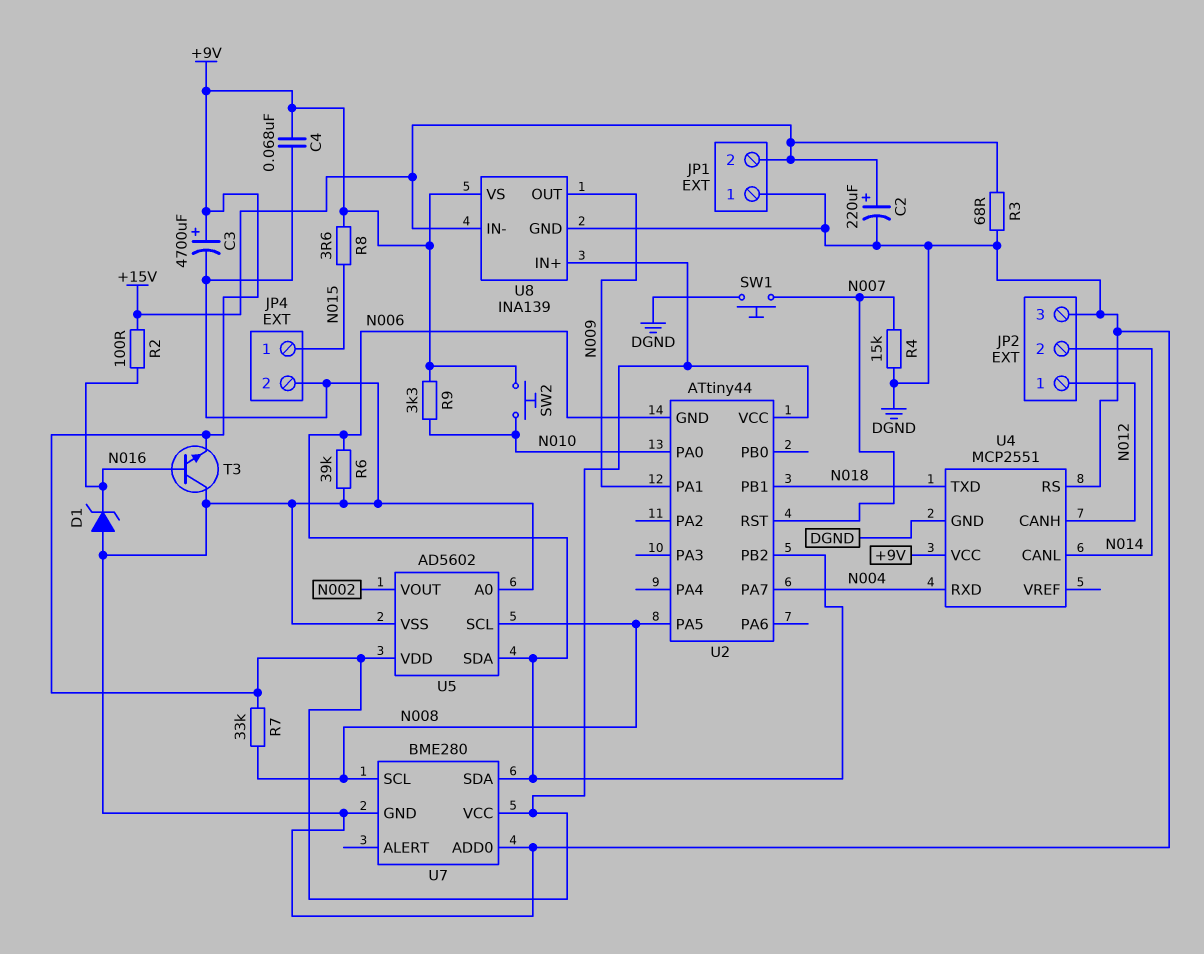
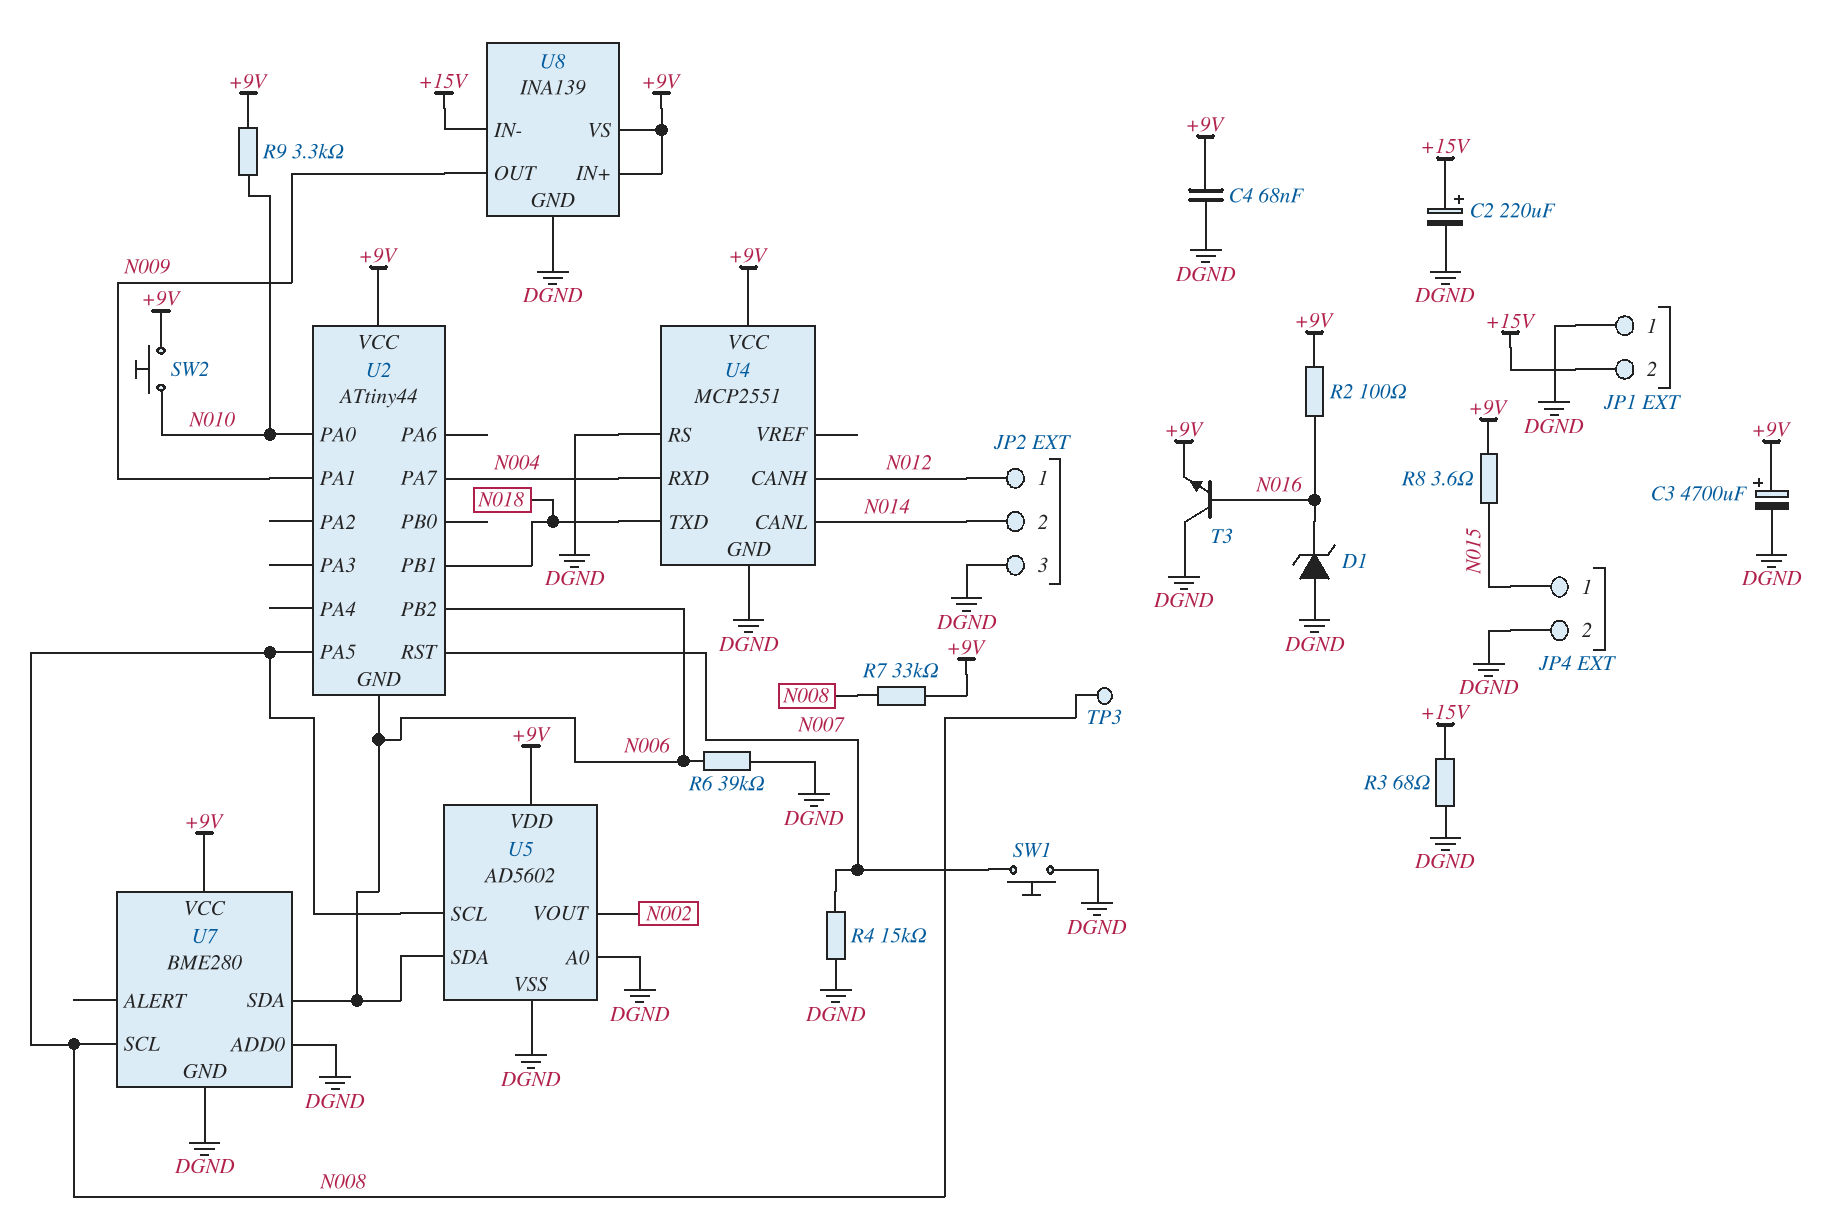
R2: 100 (+15V, N016) -> 100 (+9V, N016)
TP3: none -> test point (N008)

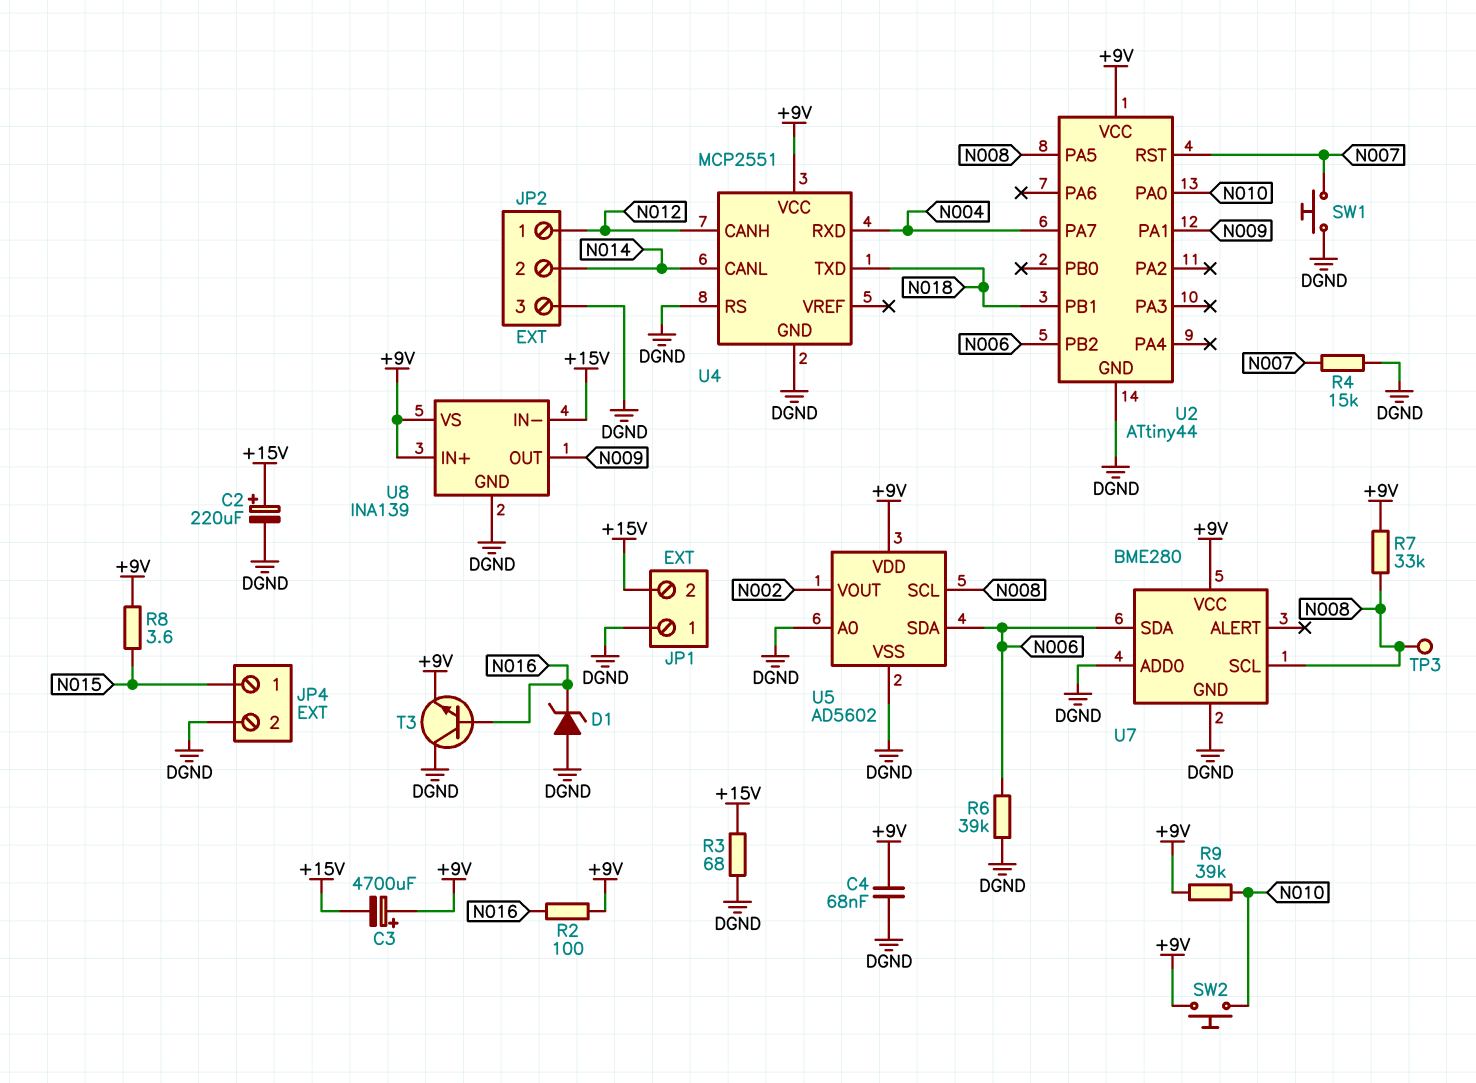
C3: 4700uF (plus +9V, minus DGND) -> 4700uF (plus +9V, minus +15V)
R9: 3.3k (+9V, N010) -> 39k (+9V, N010)
U2 pin GND: N006 -> DGND

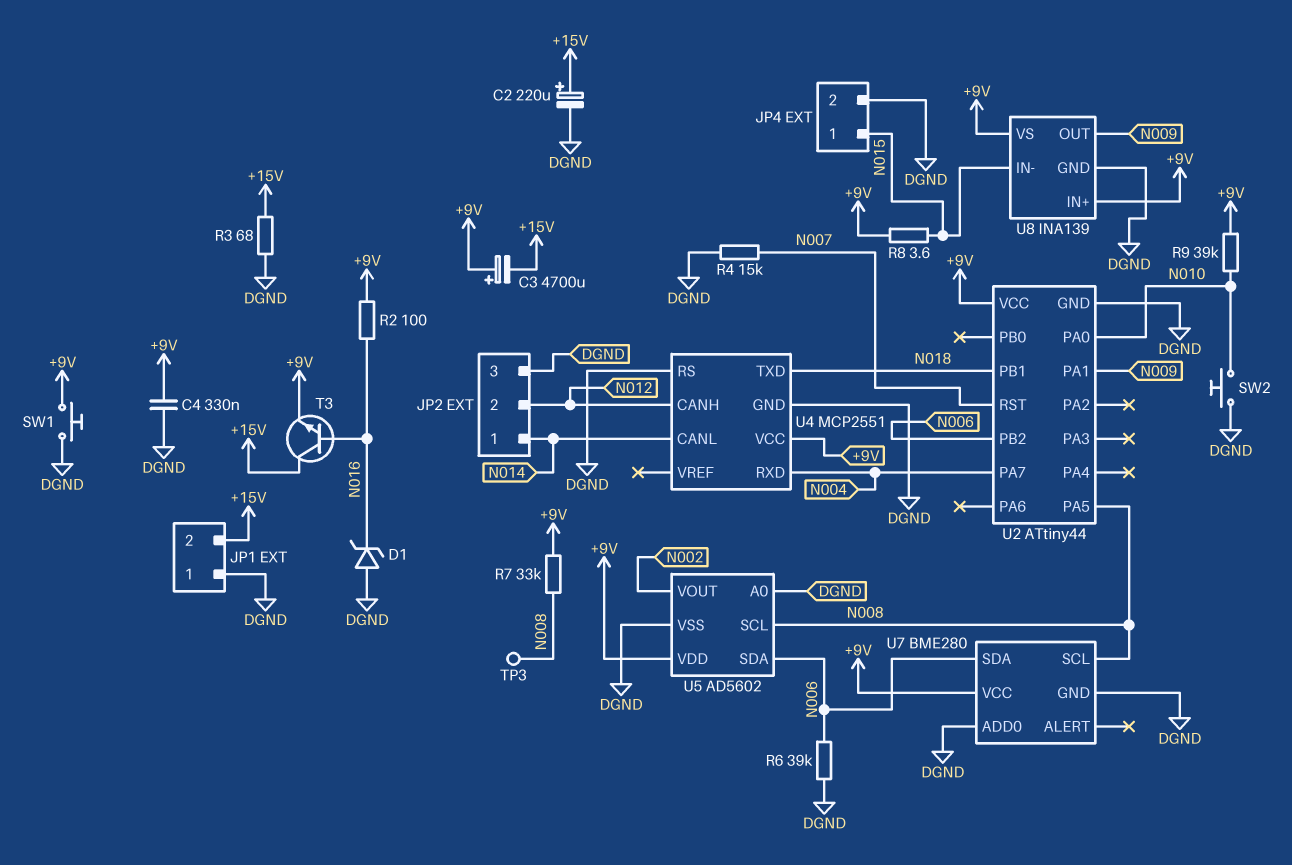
C4: 68nF (+9V, DGND) -> 330nF (+9V, DGND)
JP2 pin 1: N012 -> N014
JP2 pin 2: N014 -> N012
SW1: button (DGND, N007) -> button (+9V, DGND)
SW2: button (+9V, N010) -> button (DGND, N010)
T3: NPN (B N016, C DGND, E +9V) -> NPN (B N016, C +15V, E +9V)
U8 pin IN-: +15V -> N015

